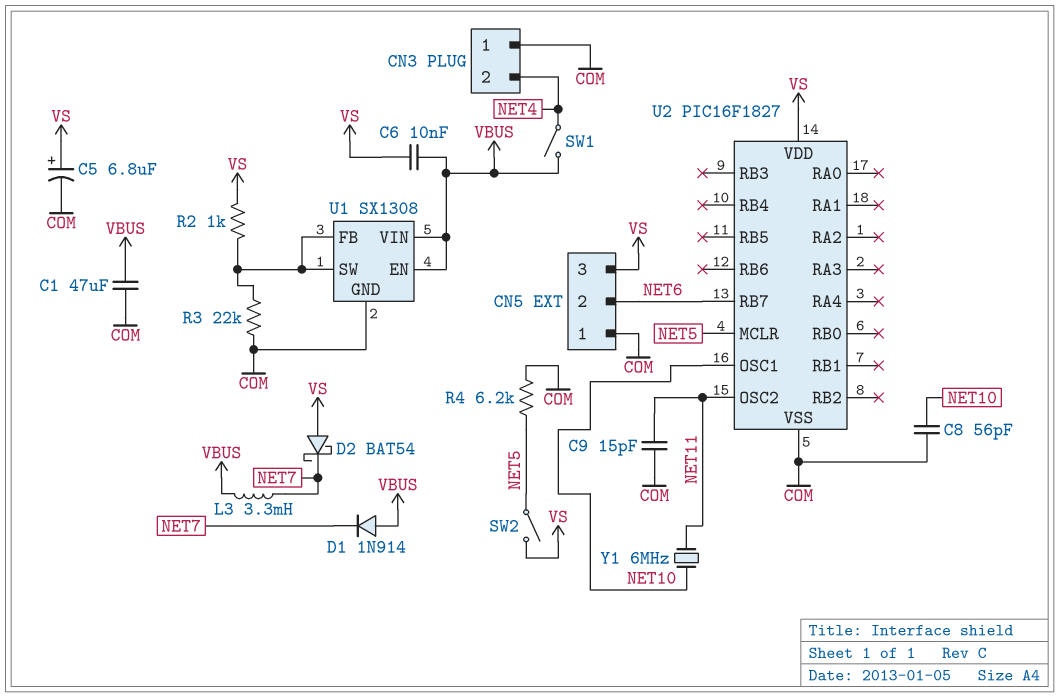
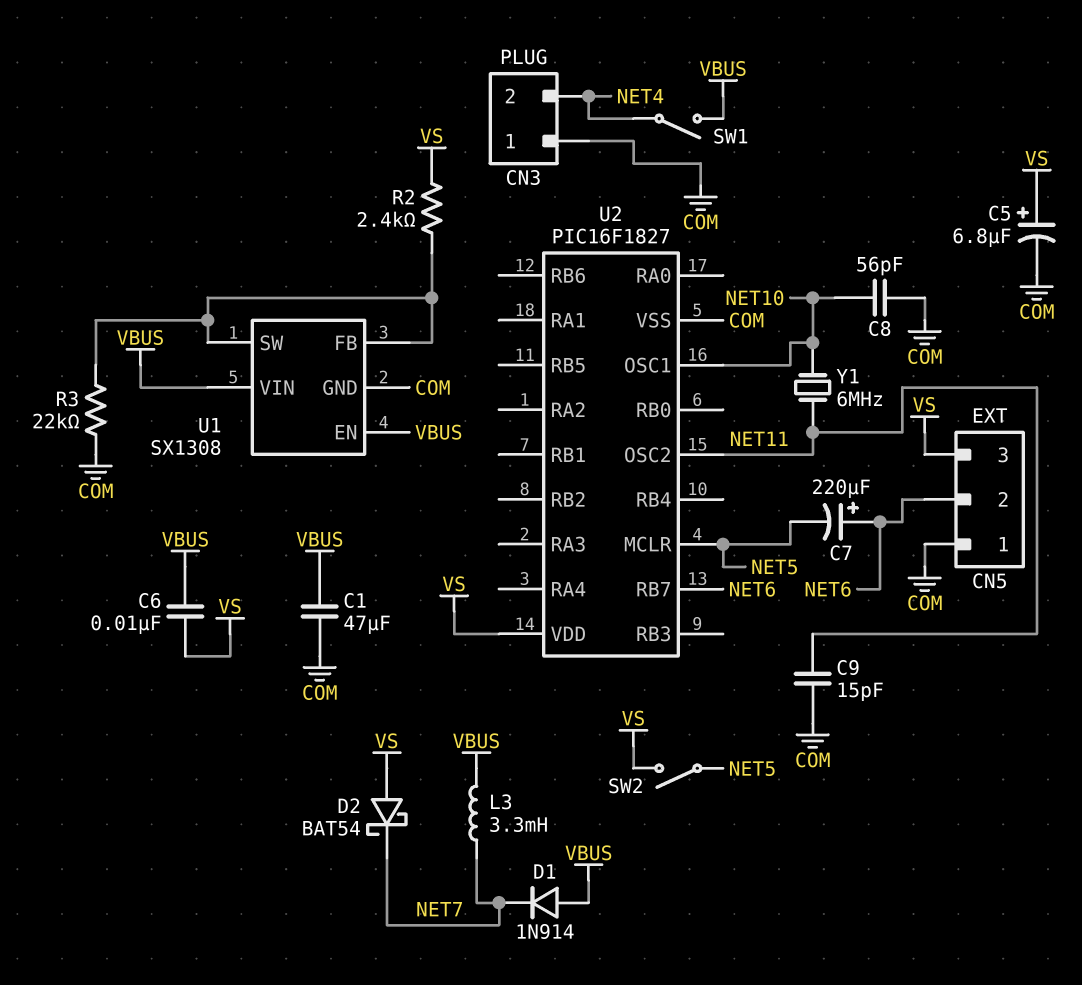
C7: none -> 220uF (plus NET6, minus NET5)
R2: 1k (U1/FB, VS) -> 2.4k (U1/FB, VS)
R4: 6.2k (COM, NET5) -> none

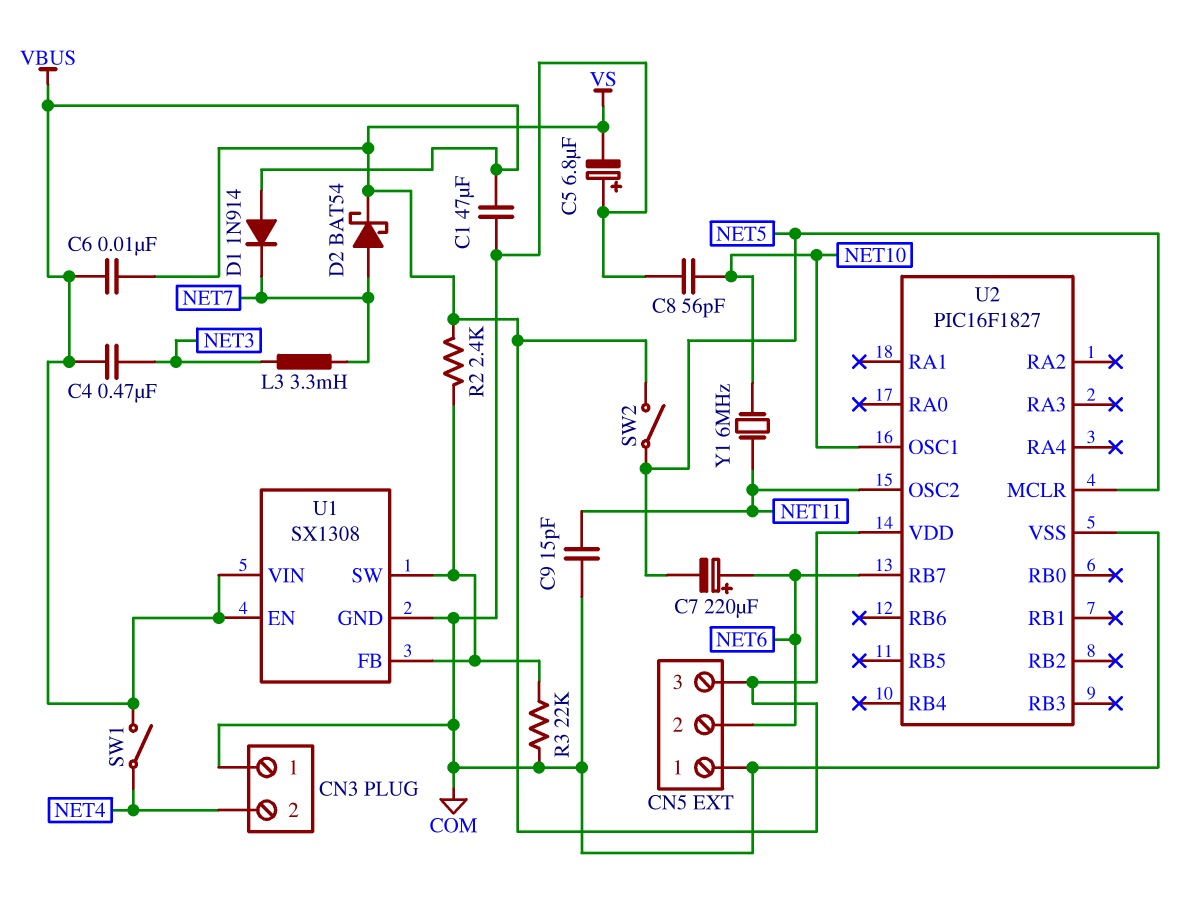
C4: none -> 470nF (NET3, VBUS)
C5: 6.8uF (plus VS, minus COM) -> 6.8uF (plus COM, minus VS)
D2: schottky BAT54 (A VS, K NET7) -> schottky BAT54 (A NET7, K VS)
L3: 3.3mH (NET7, VBUS) -> 3.3mH (NET3, NET7)

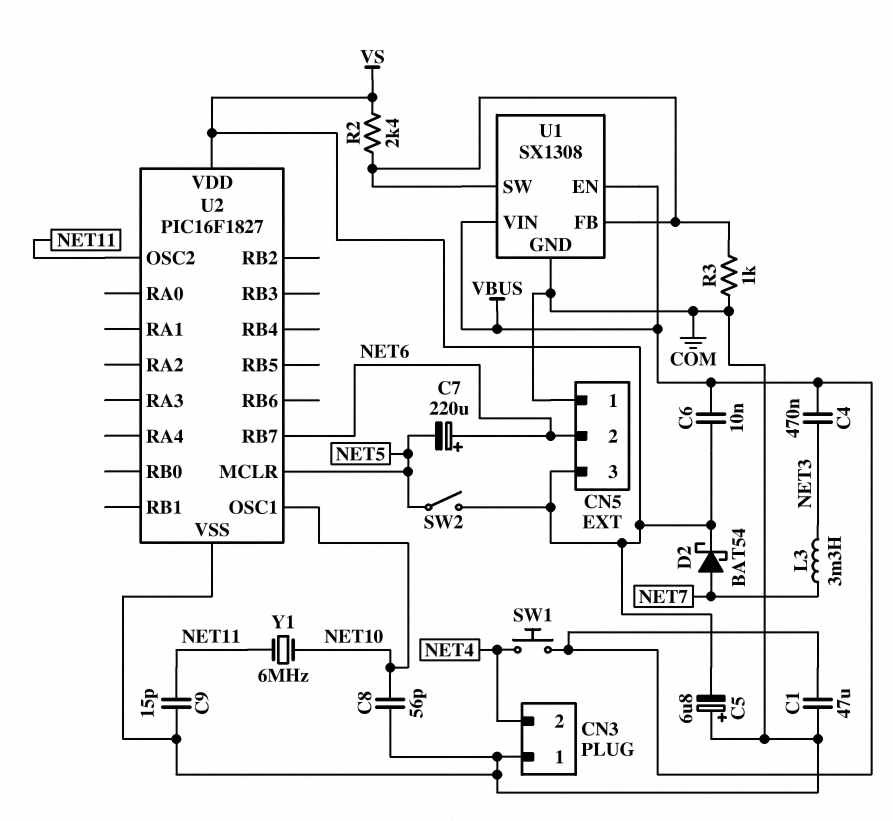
D1: diode 1N914 (A VBUS, K NET7) -> none
R3: 22k (COM, U1/FB) -> 1k (COM, U1/FB)
SW1: switch (NET4, VBUS) -> button (NET4, VBUS)

